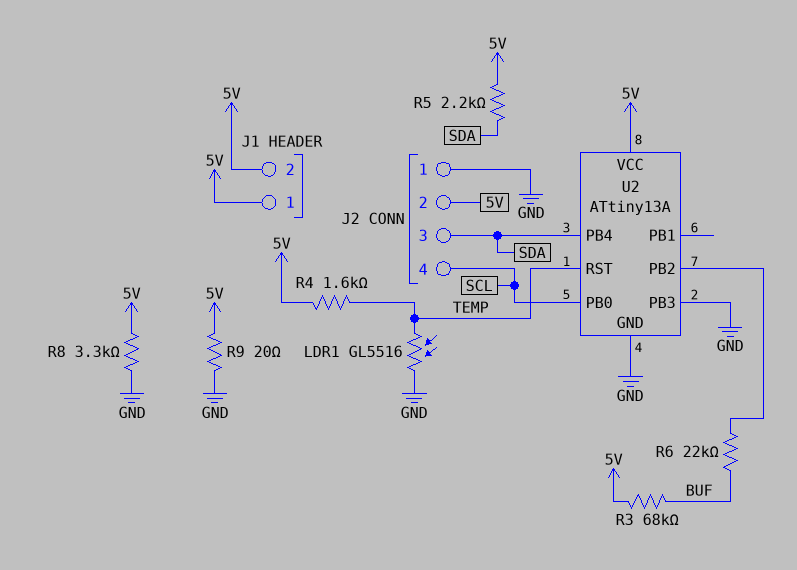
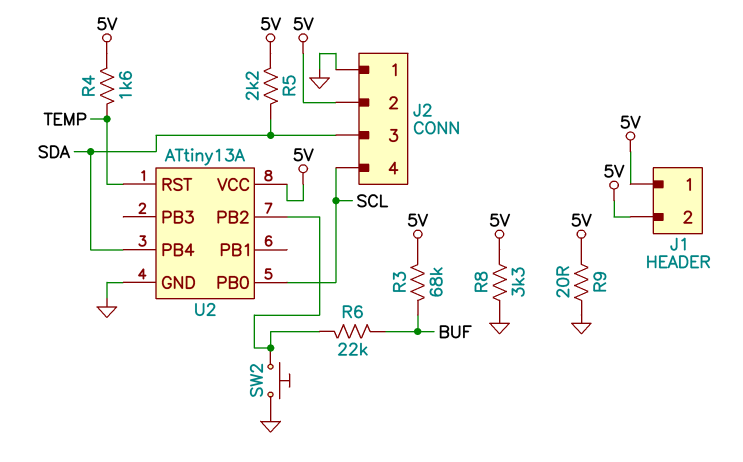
LDR1: GL5516 (GND, TEMP) -> none
SW2: none -> button (GND, U2/PB2)
U2 pin PB3: GND -> none

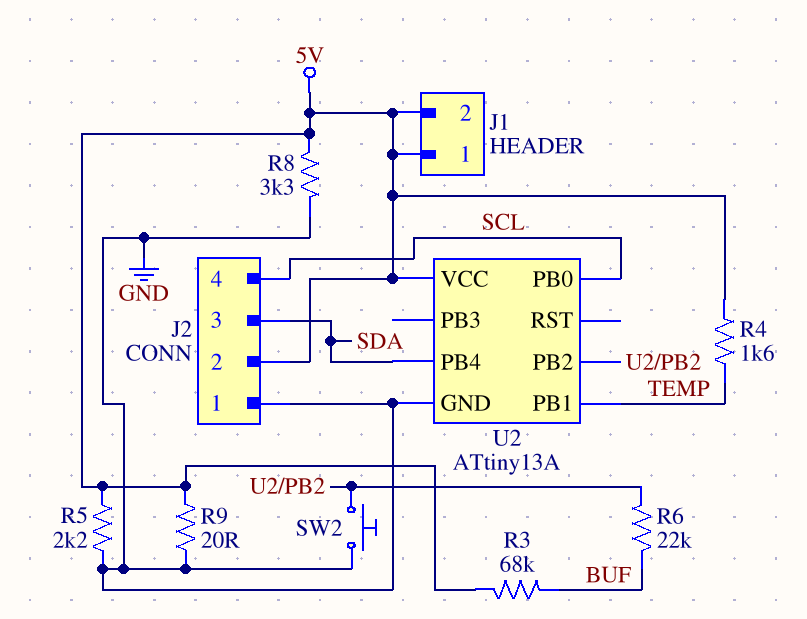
R5: 2.2k (5V, SDA) -> 2.2k (5V, GND)
U2 pin PB1: none -> TEMP
U2 pin RST: TEMP -> none

